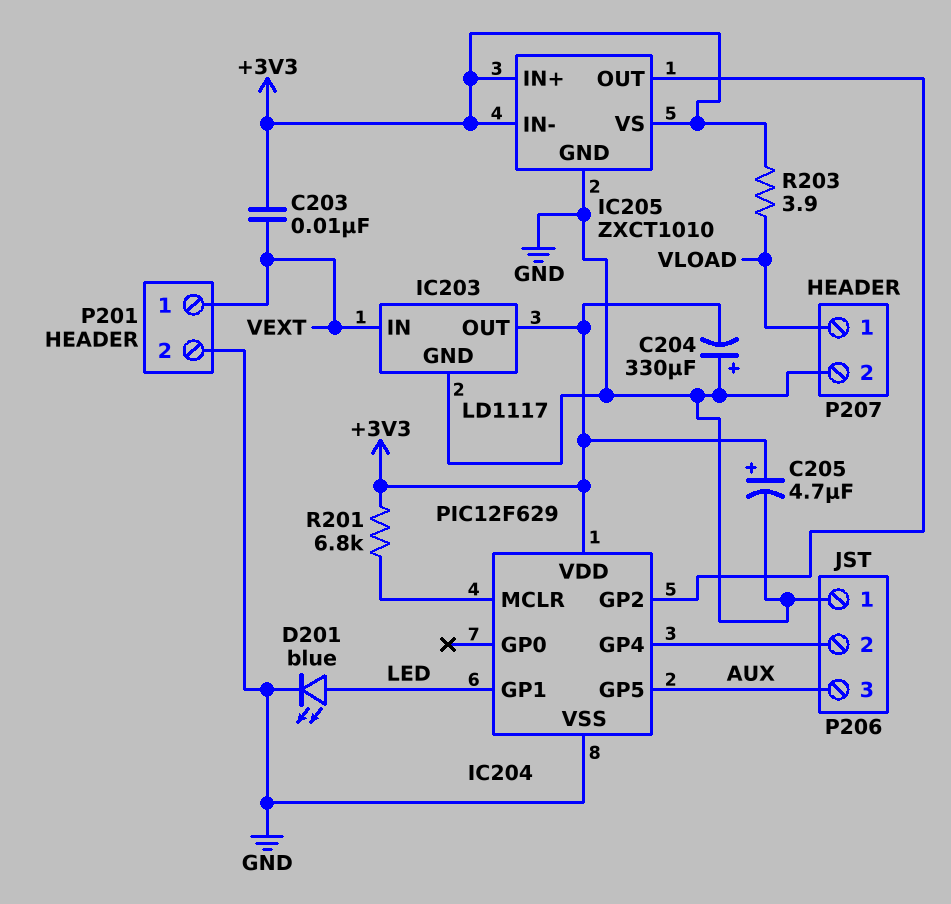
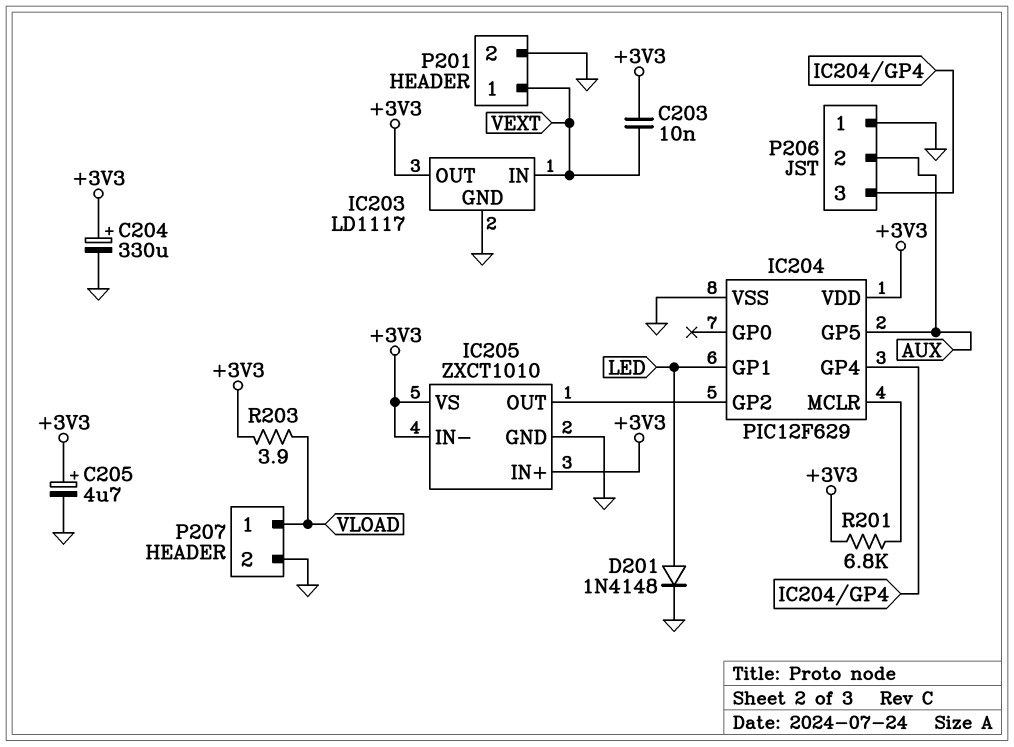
C204: 330uF (plus GND, minus +3V3) -> 330uF (plus +3V3, minus GND)
D201: LED blue (A LED, K GND) -> diode 1N4148 (A LED, K GND)
P206 pin 2: IC204/GP4 -> AUX
P206 pin 3: AUX -> IC204/GP4

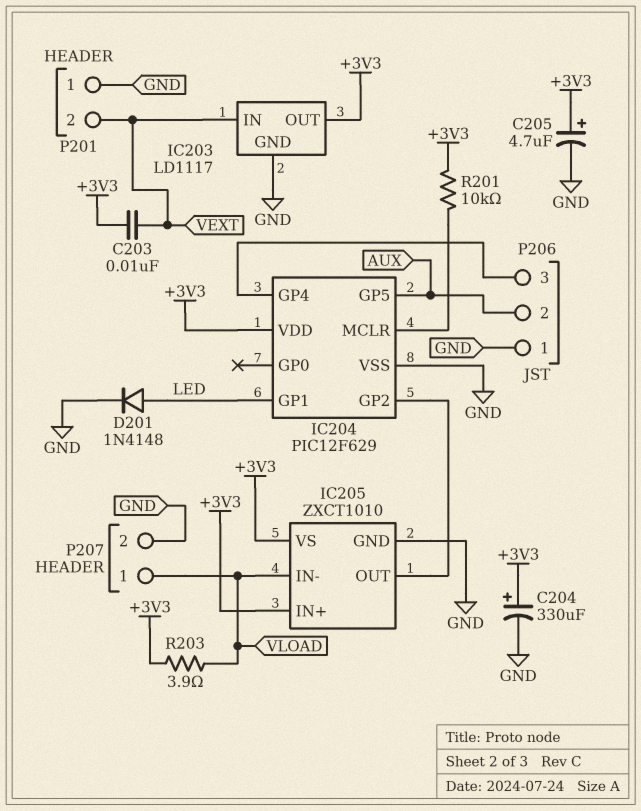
IC205 pin IN-: +3V3 -> VLOAD
P201 pin 1: VEXT -> GND
P201 pin 2: GND -> VEXT
R201: 6.8k (+3V3, IC204/MCLR) -> 10k (+3V3, IC204/MCLR)

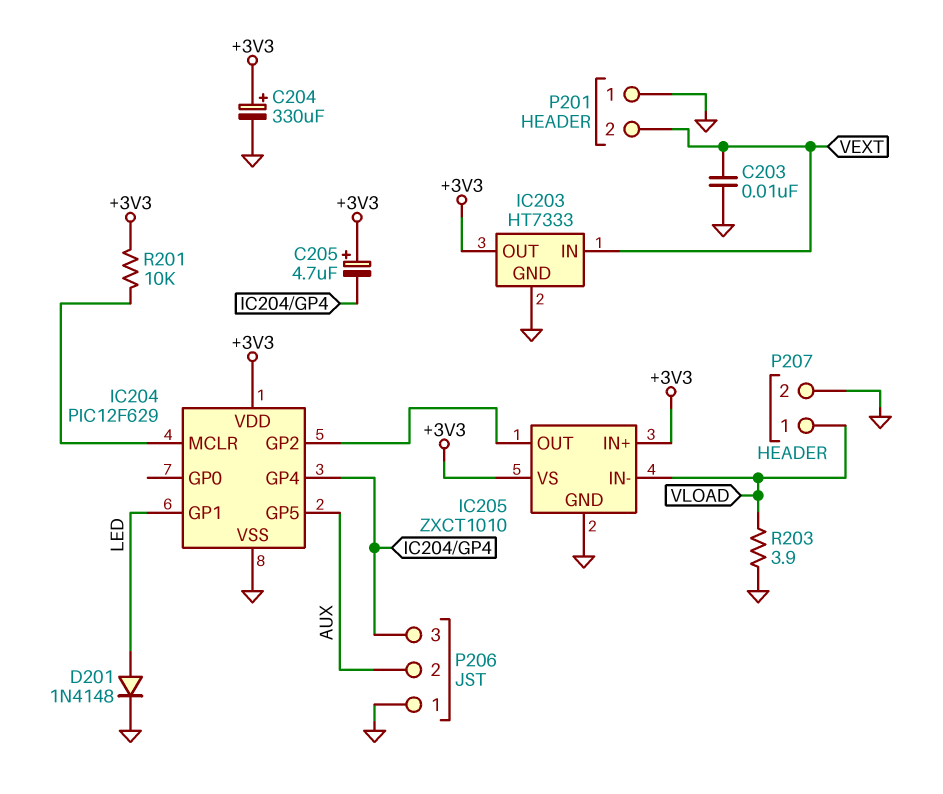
C203: 10nF (+3V3, VEXT) -> 10nF (GND, VEXT)
C205: 4.7uF (plus +3V3, minus GND) -> 4.7uF (plus +3V3, minus IC204/GP4)
IC203: LD1117 -> HT7333
R203: 3.9 (+3V3, VLOAD) -> 3.9 (GND, VLOAD)

